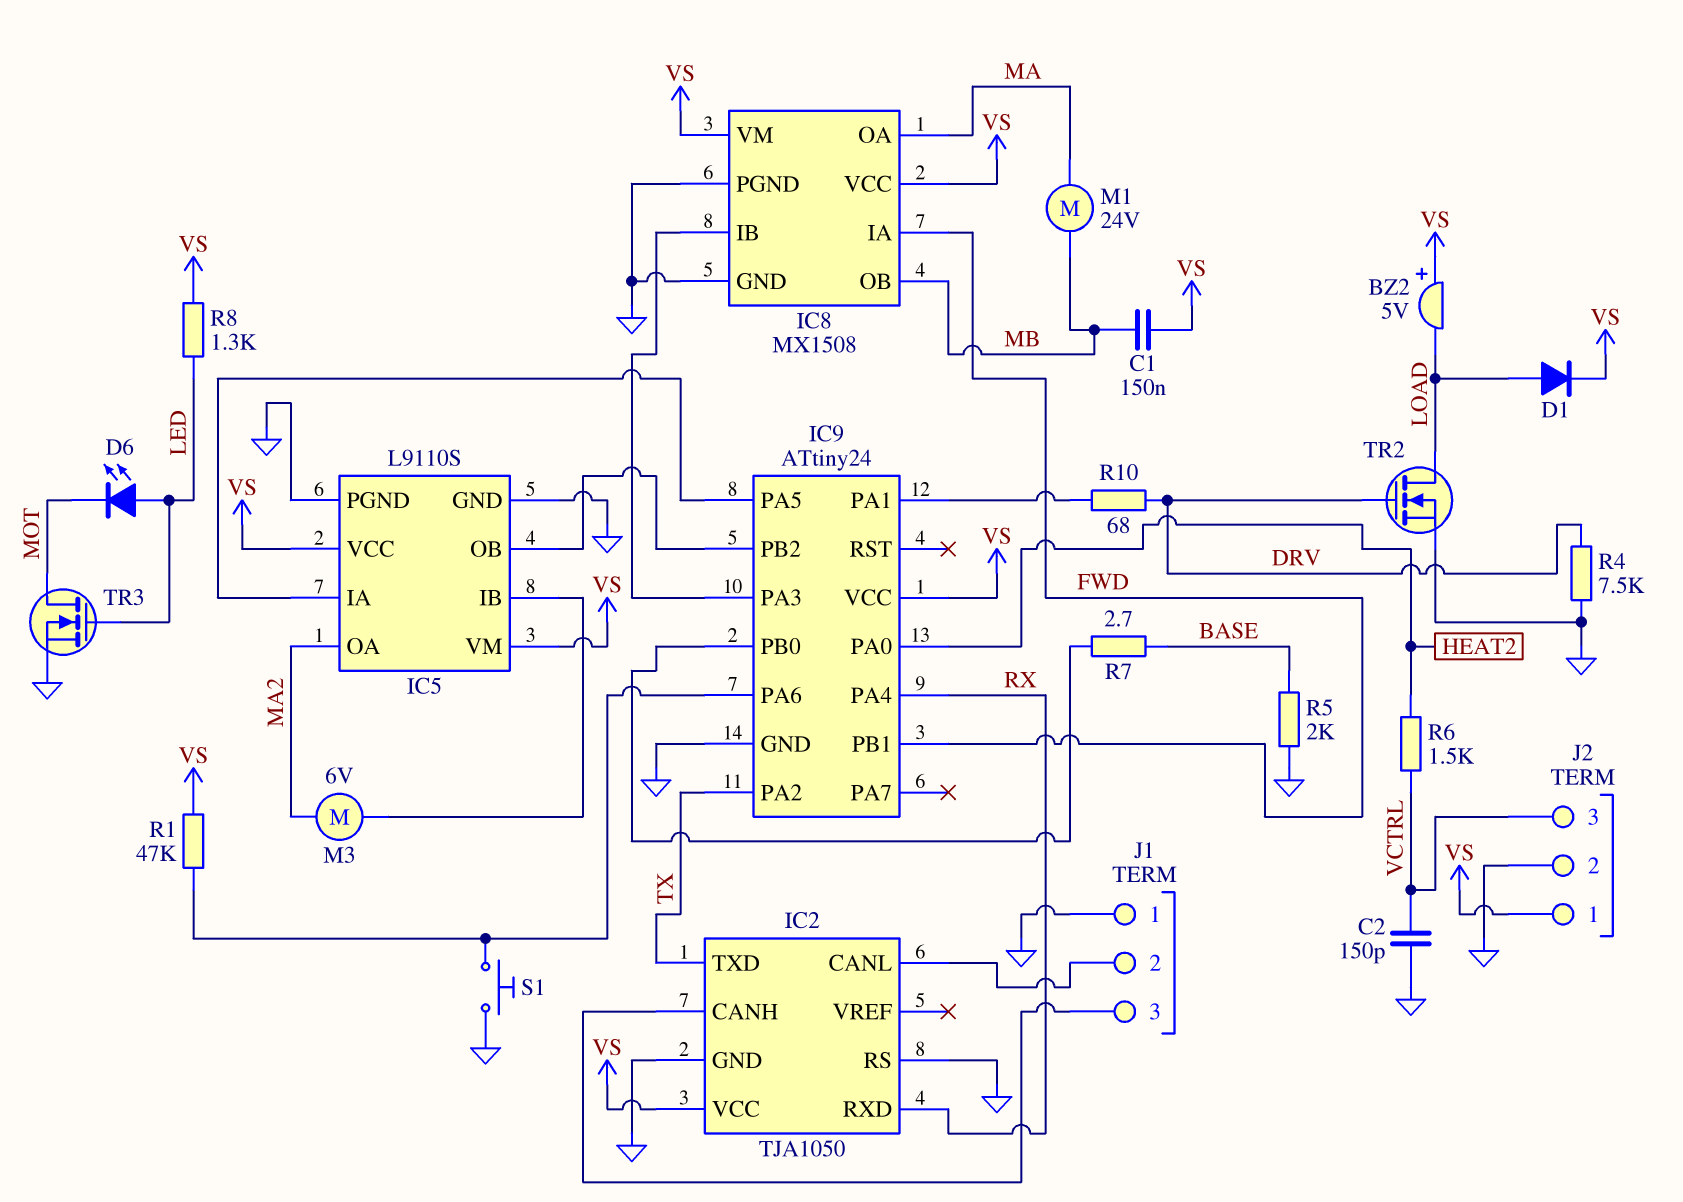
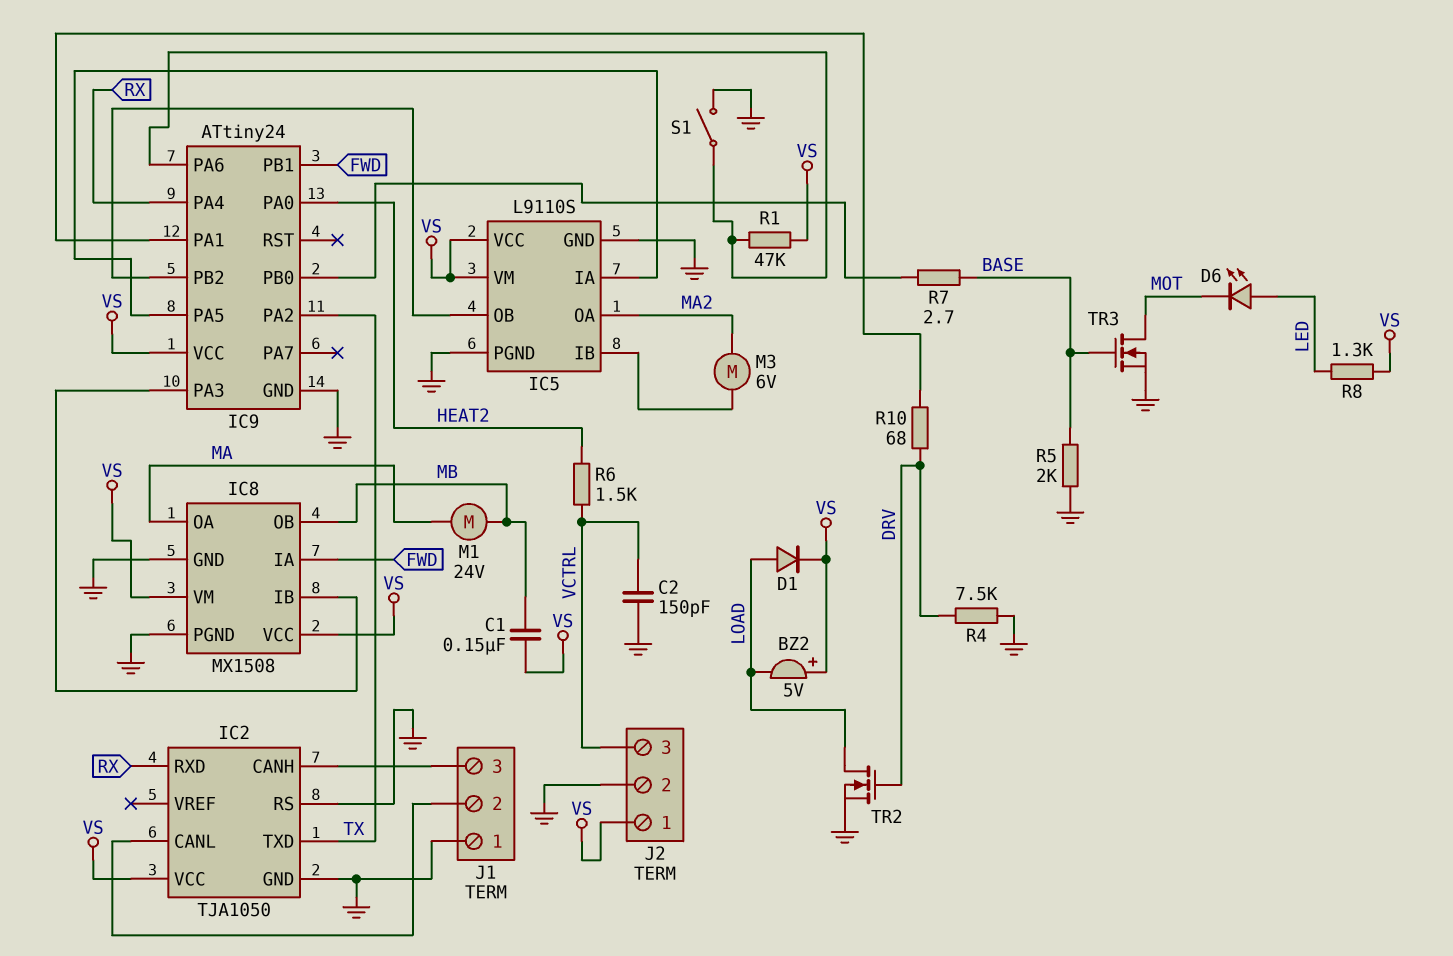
S1: button (GND, IC9/PA6) -> switch (GND, IC9/PA6)
TR3: NMOS (G LED, D MOT, S GND) -> NMOS (G BASE, D MOT, S GND)

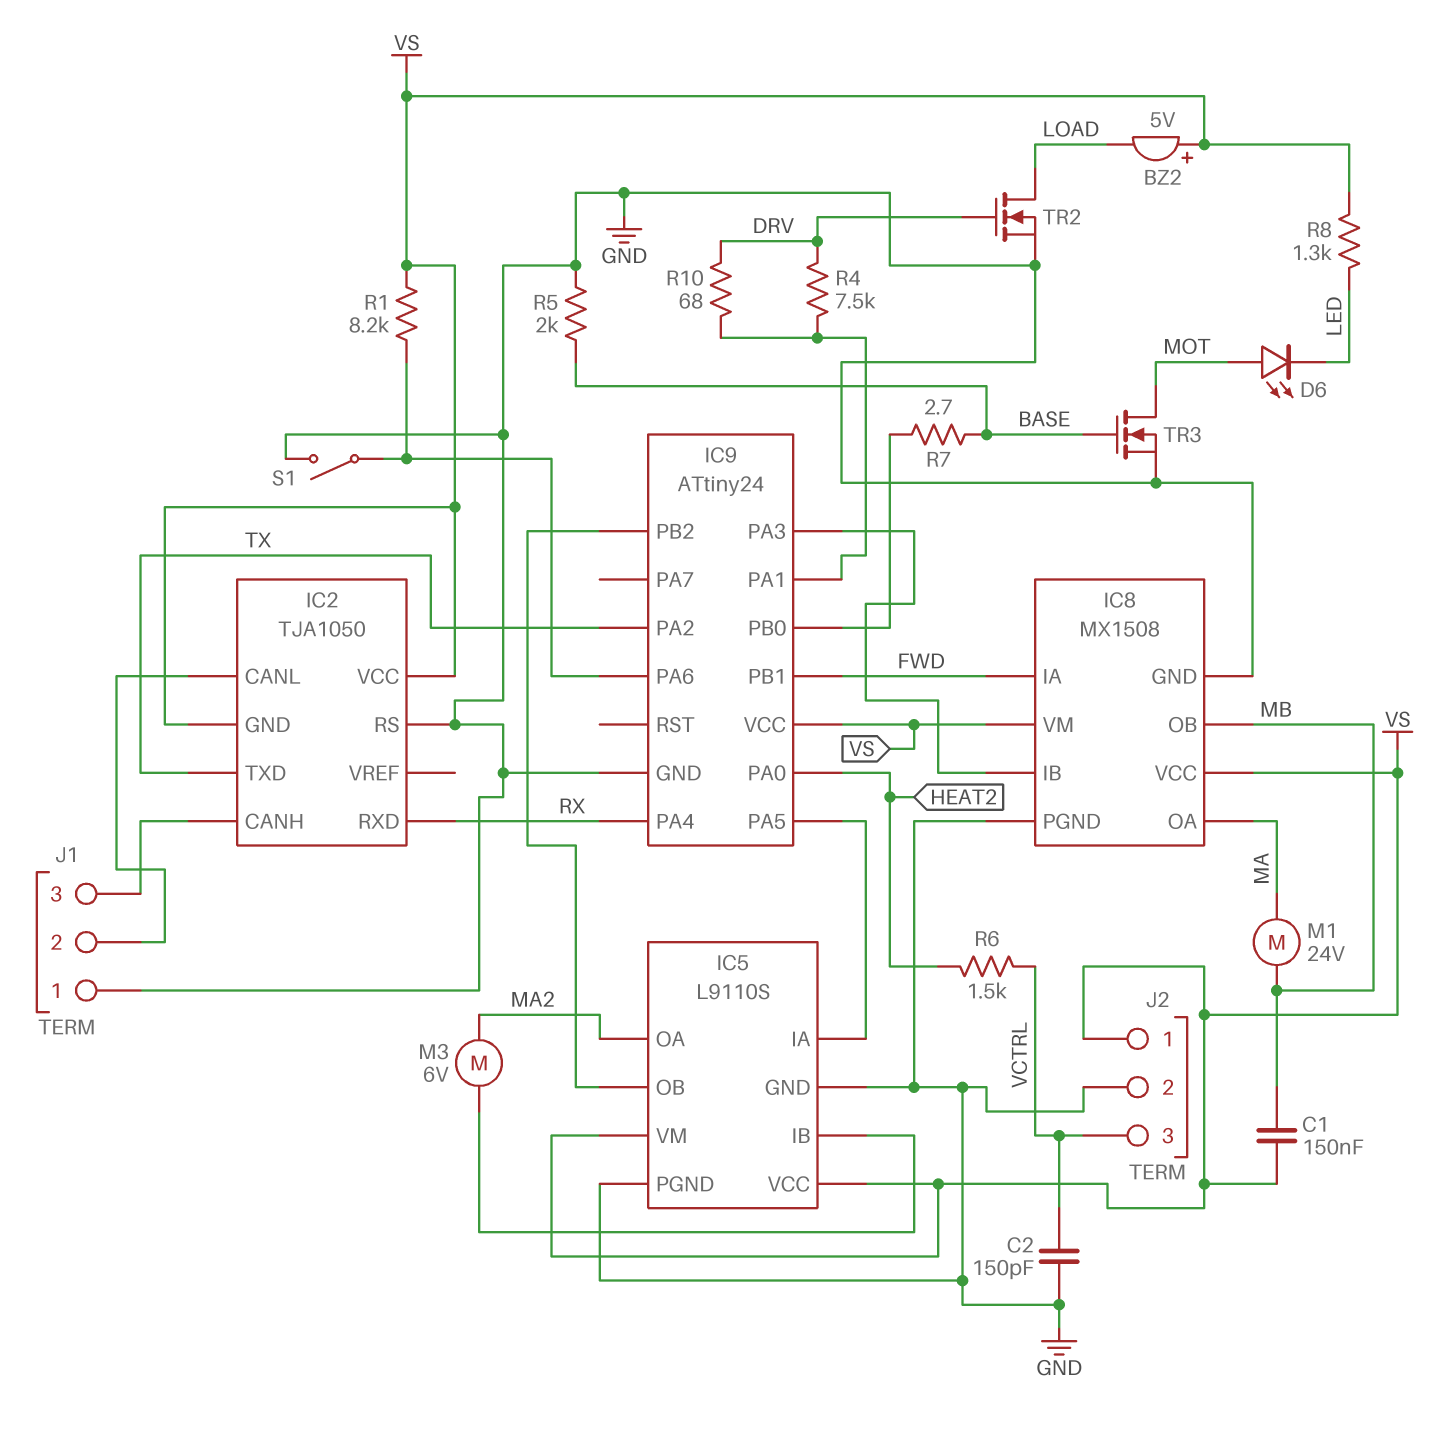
D1: diode (A LOAD, K VS) -> none
D6: LED (A LED, K MOT) -> LED (A MOT, K LED)
IC2 pin GND: GND -> VS
R1: 47k (IC9/PA6, VS) -> 8.2k (IC9/PA6, VS)
R4: 7.5k (DRV, GND) -> 7.5k (DRV, IC9/PA1)

